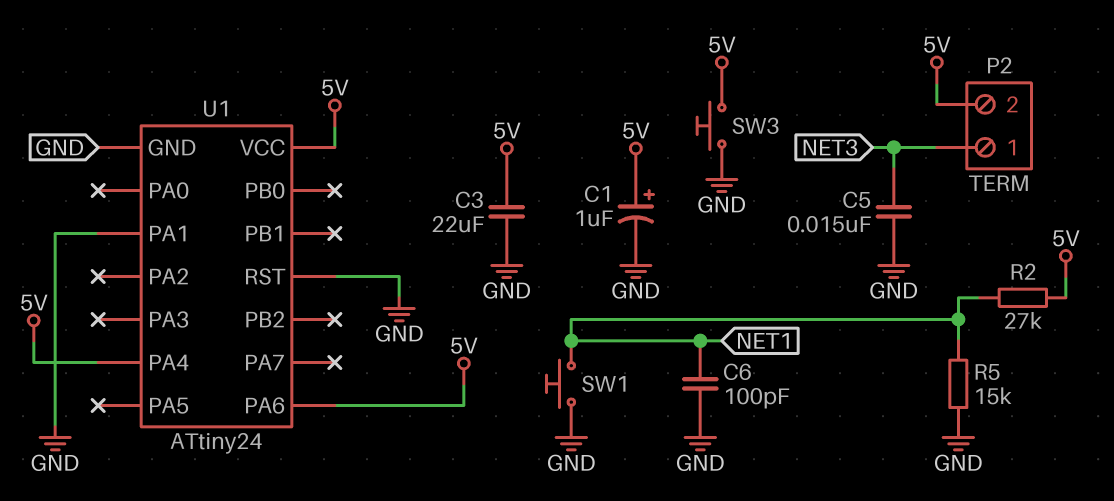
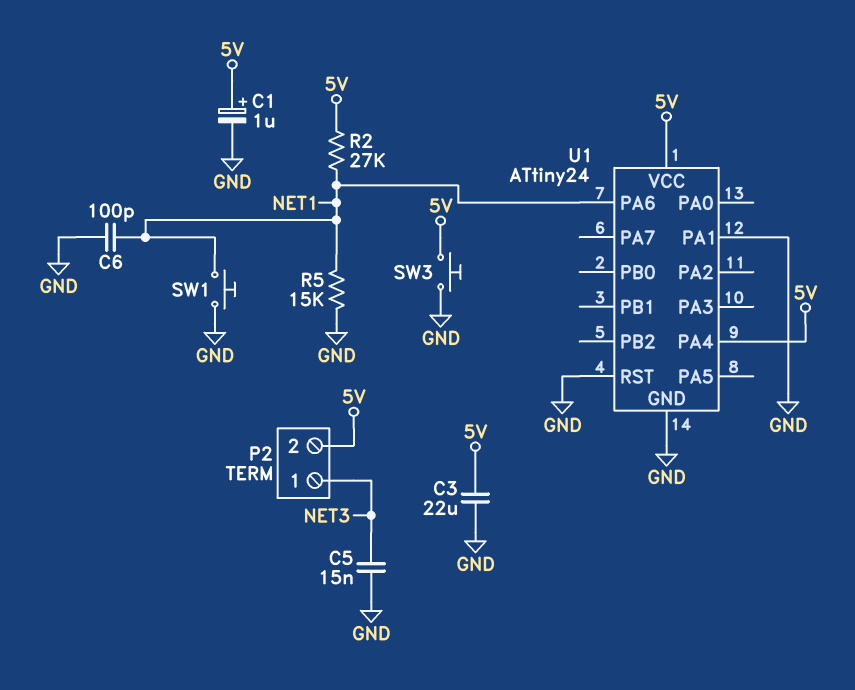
U1 pin PA6: 5V -> NET1

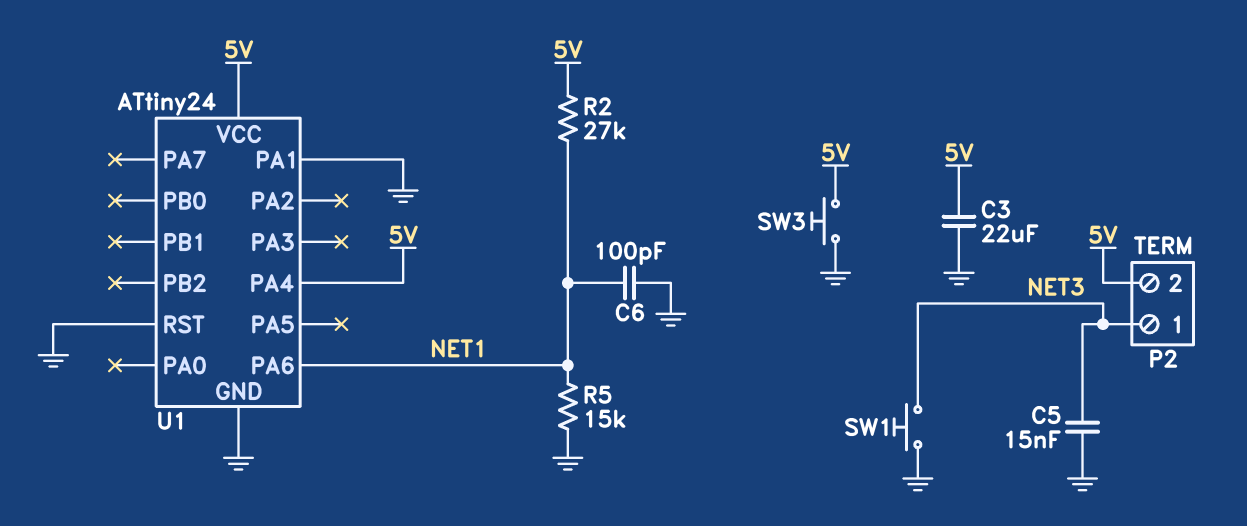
C1: 1uF (plus 5V, minus GND) -> none
SW1: button (GND, NET1) -> button (GND, NET3)

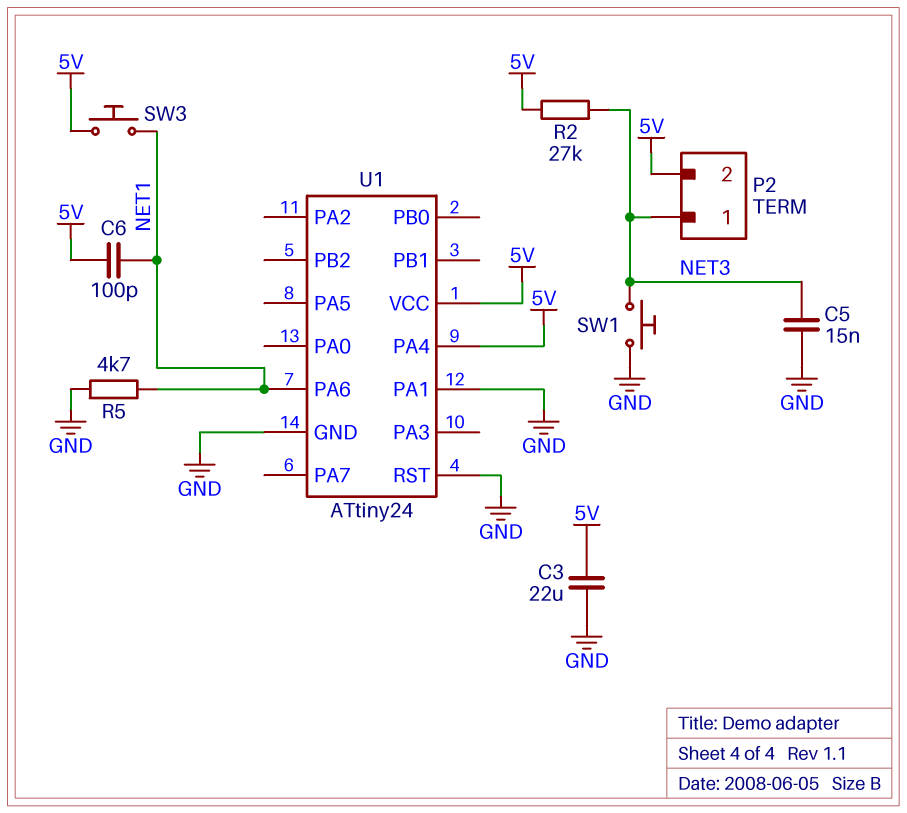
C6: 100pF (GND, NET1) -> 100pF (5V, NET1)
R2: 27k (5V, NET1) -> 27k (5V, NET3)
R5: 15k (GND, NET1) -> 4.7k (GND, NET1)
SW3: button (5V, GND) -> button (5V, NET1)

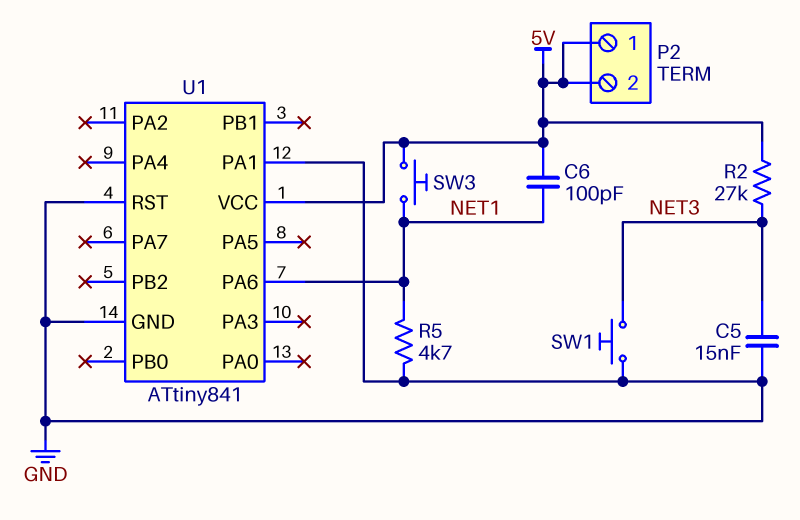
C3: 22uF (5V, GND) -> none
P2 pin 1: NET3 -> 5V
U1: ATtiny24 -> ATtiny841
U1 pin PA4: 5V -> none

